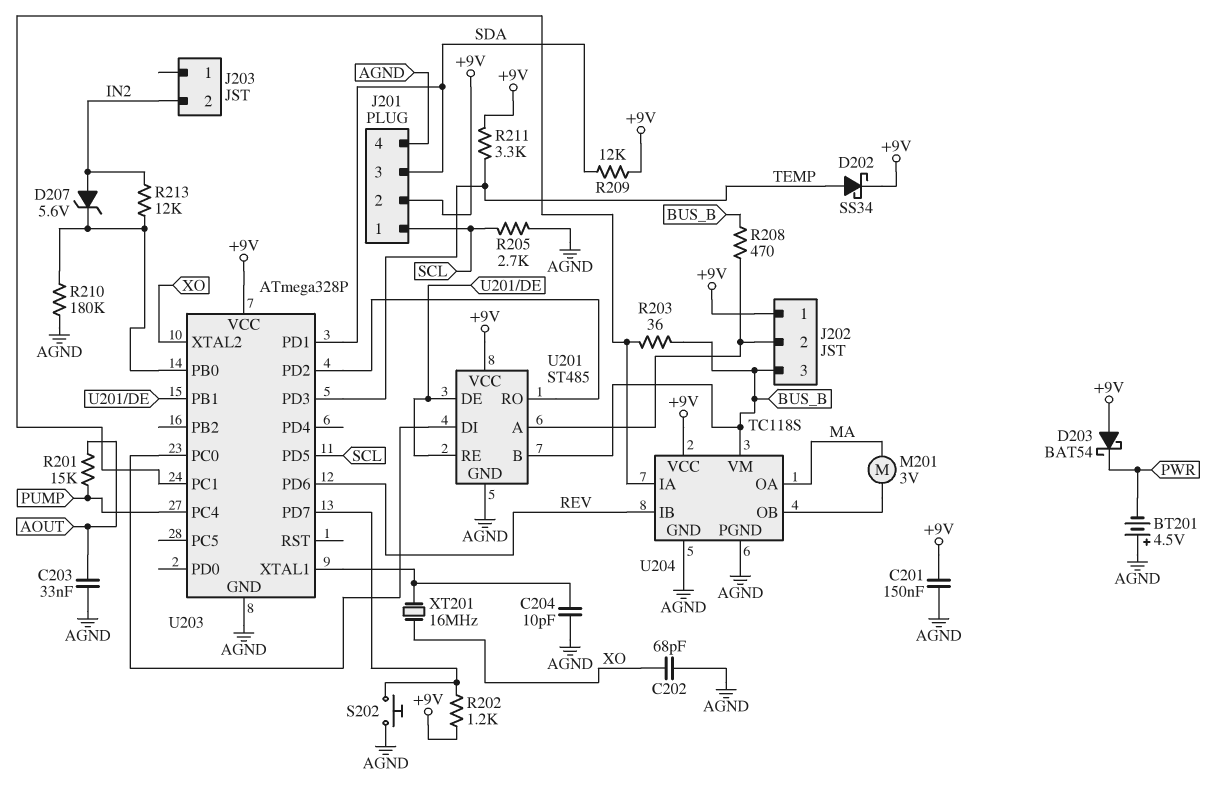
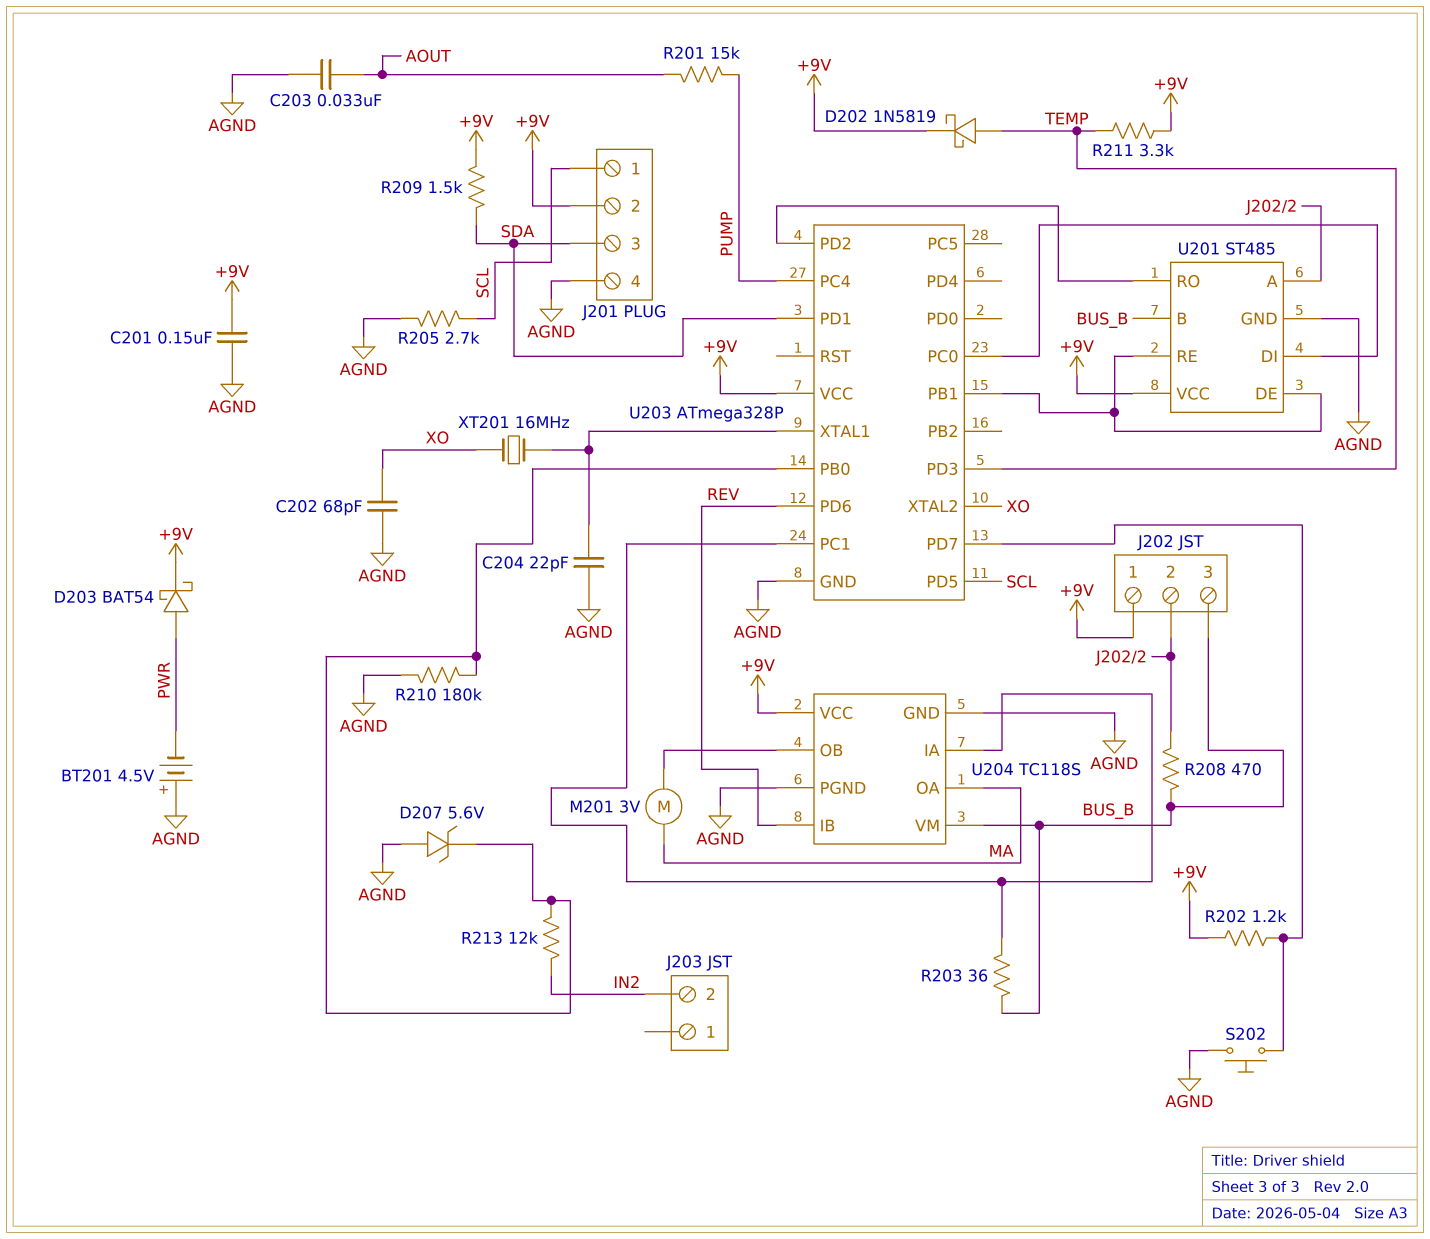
C204: 10pF (AGND, U203/XTAL1) -> 22pF (AGND, U203/XTAL1)
D202: schottky SS34 (A TEMP, K +9V) -> schottky 1N5819 (A TEMP, K +9V)
D203: schottky BAT54 (A +9V, K PWR) -> schottky BAT54 (A PWR, K +9V)
D207: zener 5.6V (A IN2, K U203/PB0) -> zener 5.6V (A AGND, K U203/PB0)
R209: 12k (+9V, SDA) -> 1.5k (+9V, SDA)

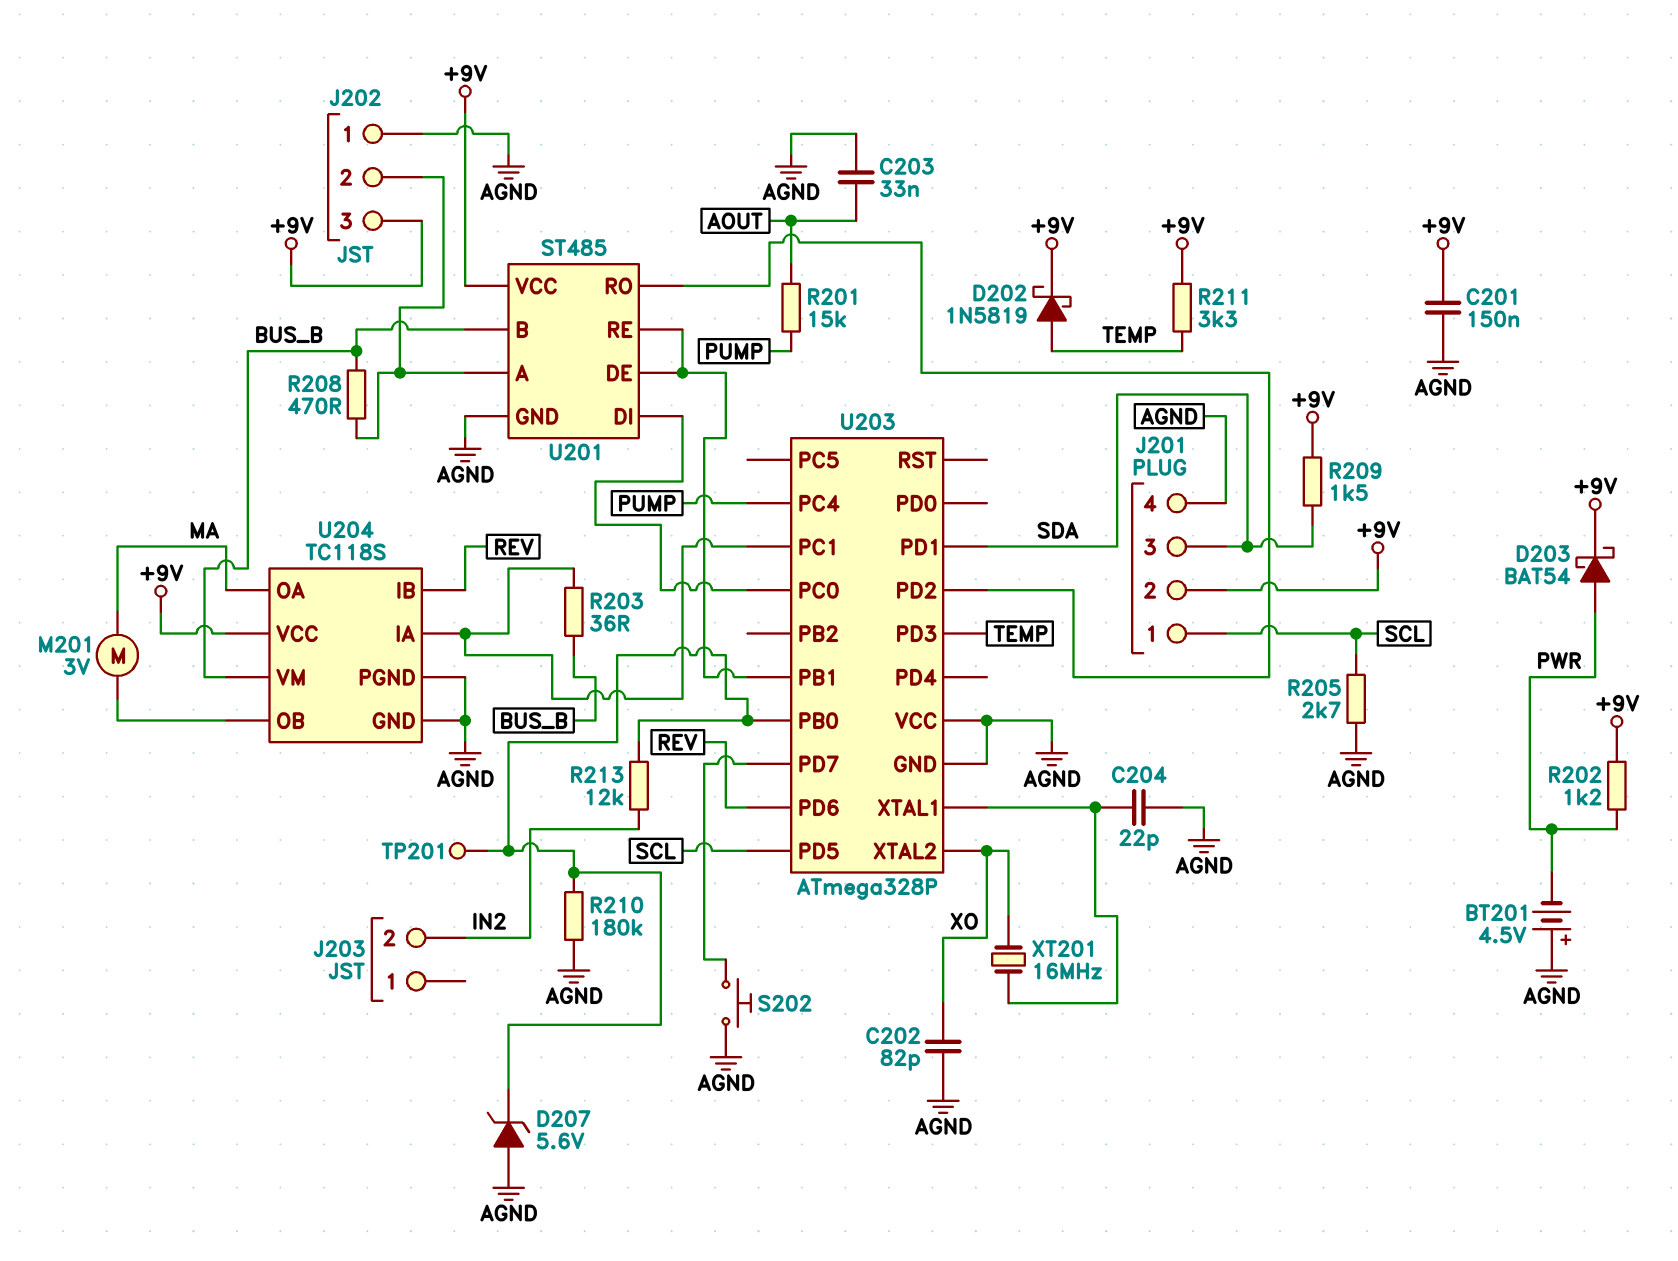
C202: 68pF (AGND, XO) -> 82pF (AGND, XO)
J202 pin 1: +9V -> AGND
J202 pin 3: BUS_B -> +9V
R202: 1.2k (+9V, U203/PD7) -> 1.2k (+9V, PWR)
TP201: none -> test point (U203/PB0)
U203 pin VCC: +9V -> AGND

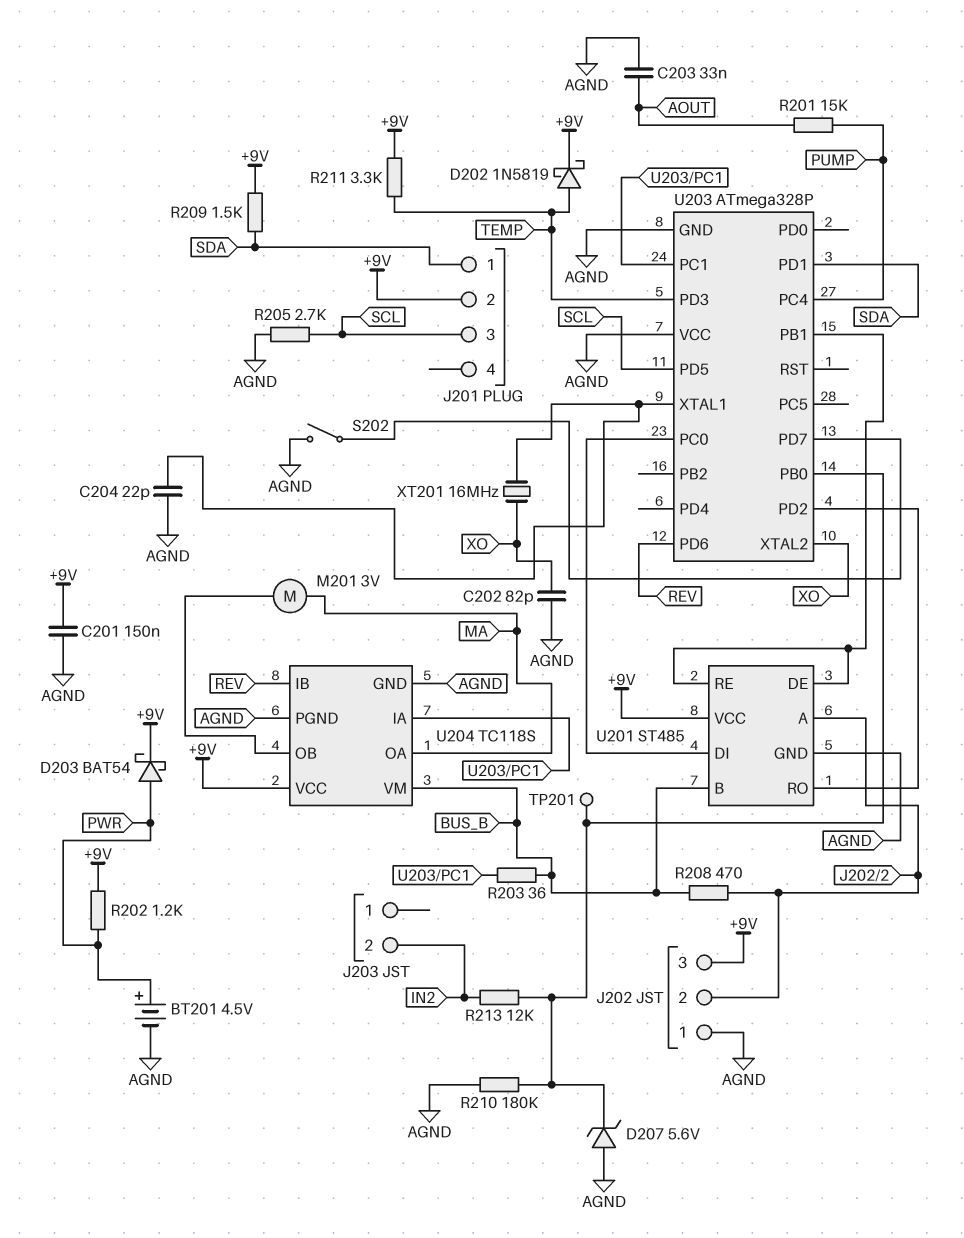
BT201: 4.5V (plus AGND, minus PWR) -> 4.5V (plus PWR, minus AGND)
J201 pin 1: SCL -> SDA
J201 pin 3: SDA -> SCL
J201 pin 4: AGND -> none
S202: button (AGND, U203/PD7) -> switch (AGND, U203/PD7)

